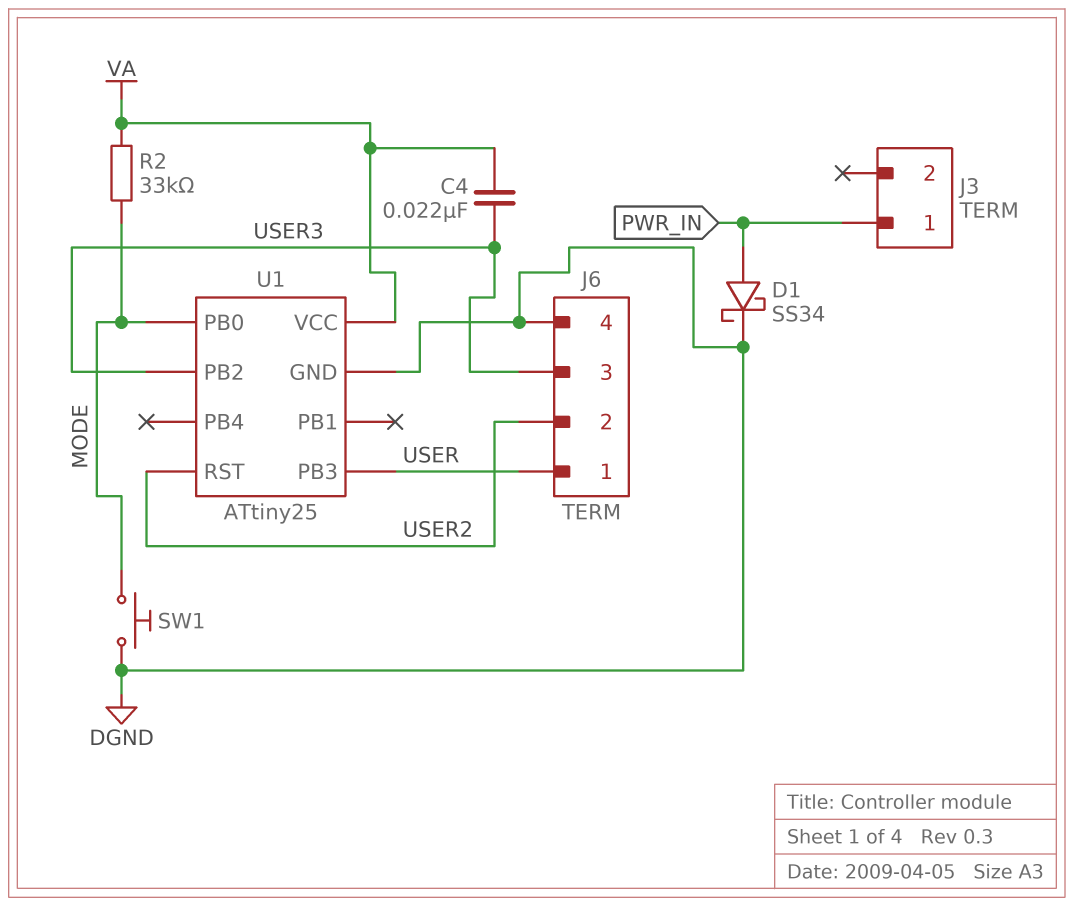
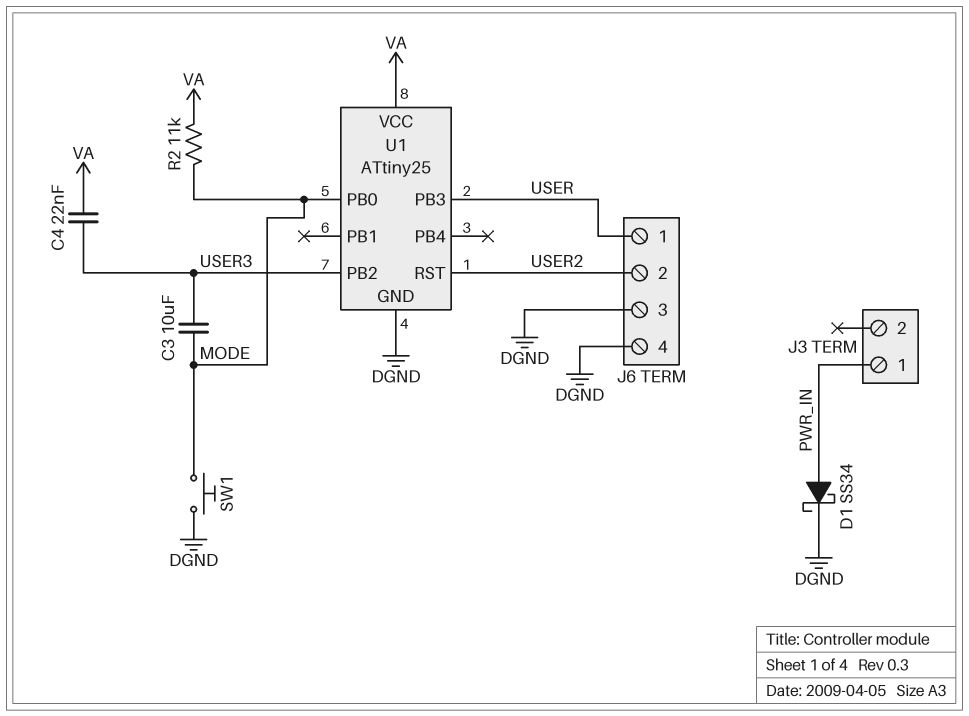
C3: none -> 10uF (MODE, USER3)
J6 pin 3: USER3 -> DGND
R2: 33k (MODE, VA) -> 11k (MODE, VA)

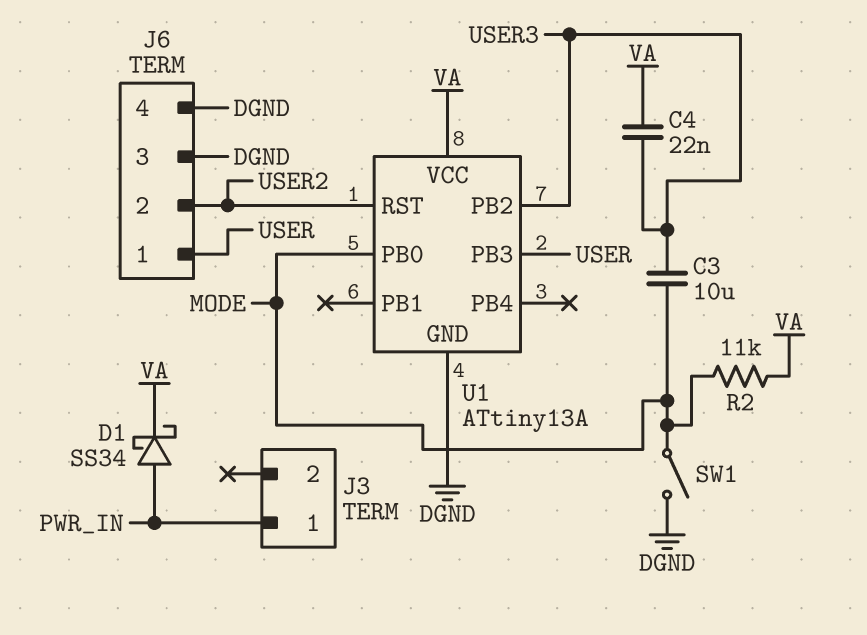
D1: schottky SS34 (A PWR_IN, K DGND) -> schottky SS34 (A PWR_IN, K VA)
SW1: button (DGND, MODE) -> switch (DGND, MODE)
U1: ATtiny25 -> ATtiny13A

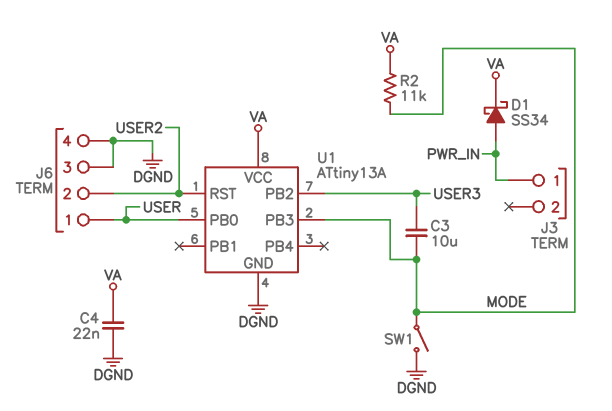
C4: 22nF (USER3, VA) -> 22nF (DGND, VA)
U1 pin PB0: MODE -> USER
U1 pin PB3: USER -> MODE

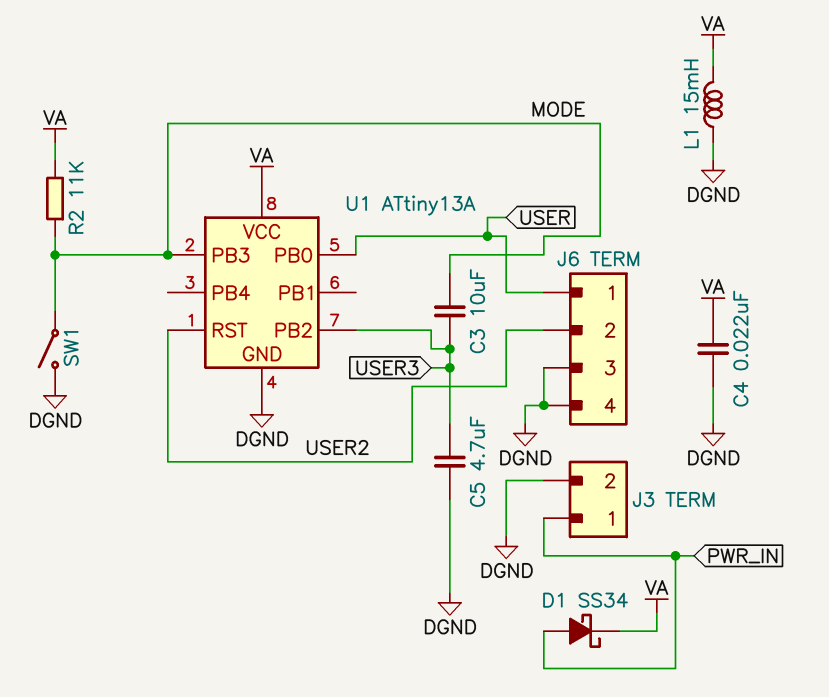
C5: none -> 4.7uF (DGND, USER3)
J3 pin 2: none -> DGND
L1: none -> 15mH (DGND, VA)

